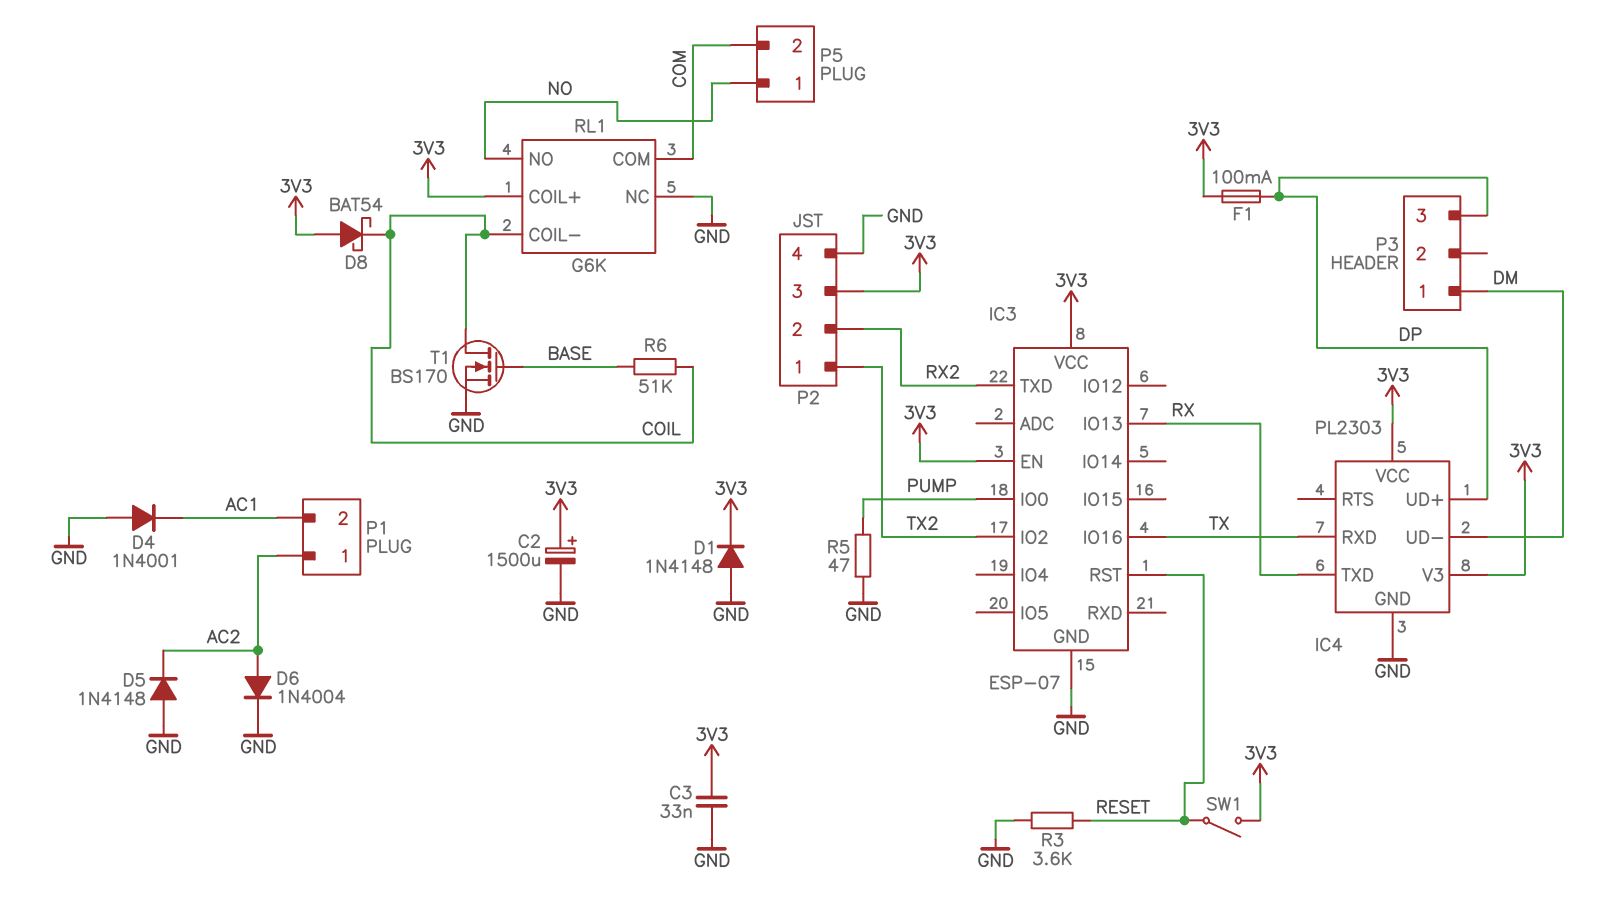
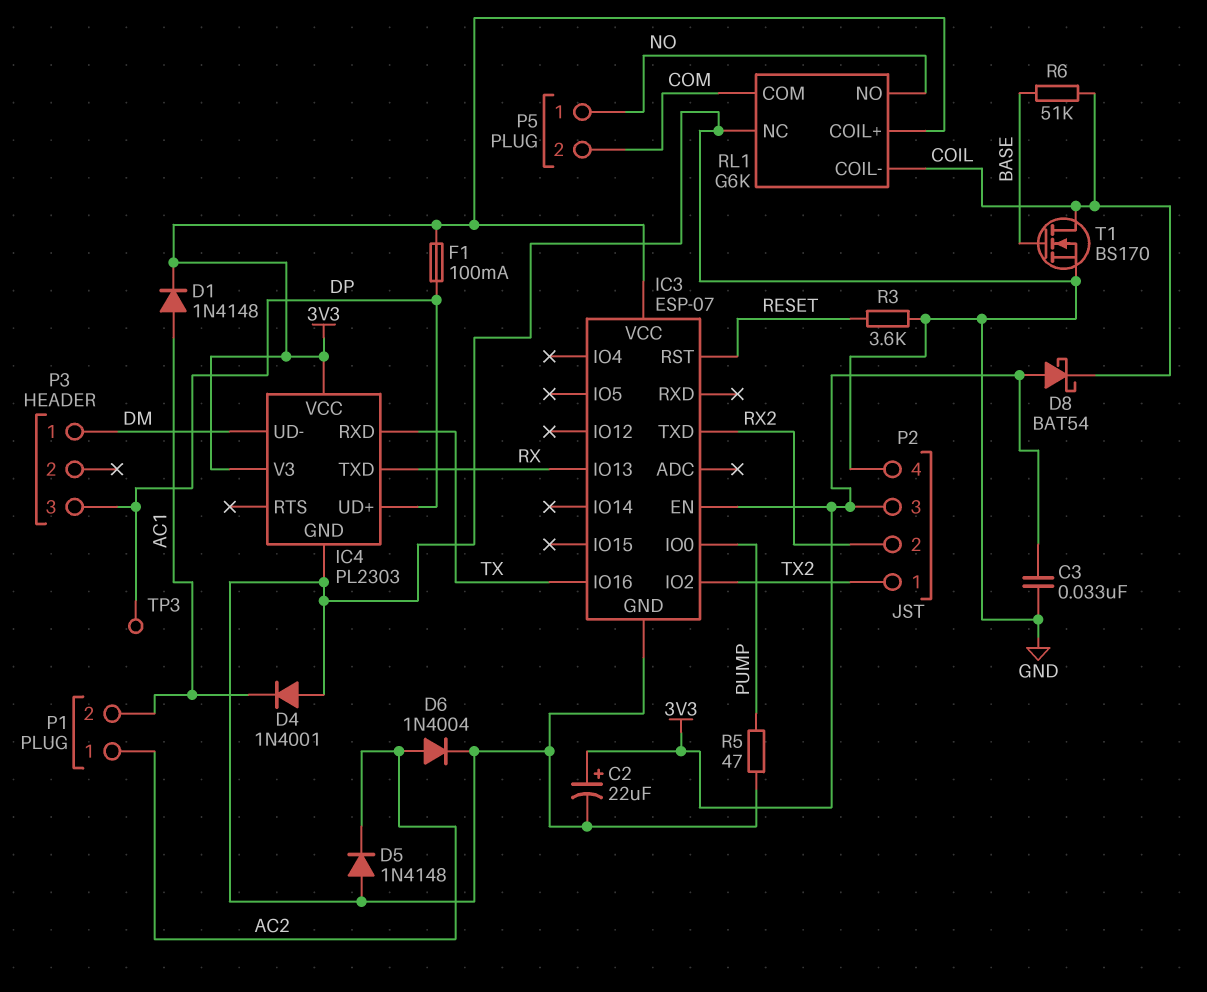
C2: 1500uF (plus 3V3, minus GND) -> 22uF (plus 3V3, minus GND)
D1: diode 1N4148 (A GND, K 3V3) -> diode 1N4148 (A AC1, K 3V3)
SW1: switch (3V3, RESET) -> none
TP3: none -> test point (DP)

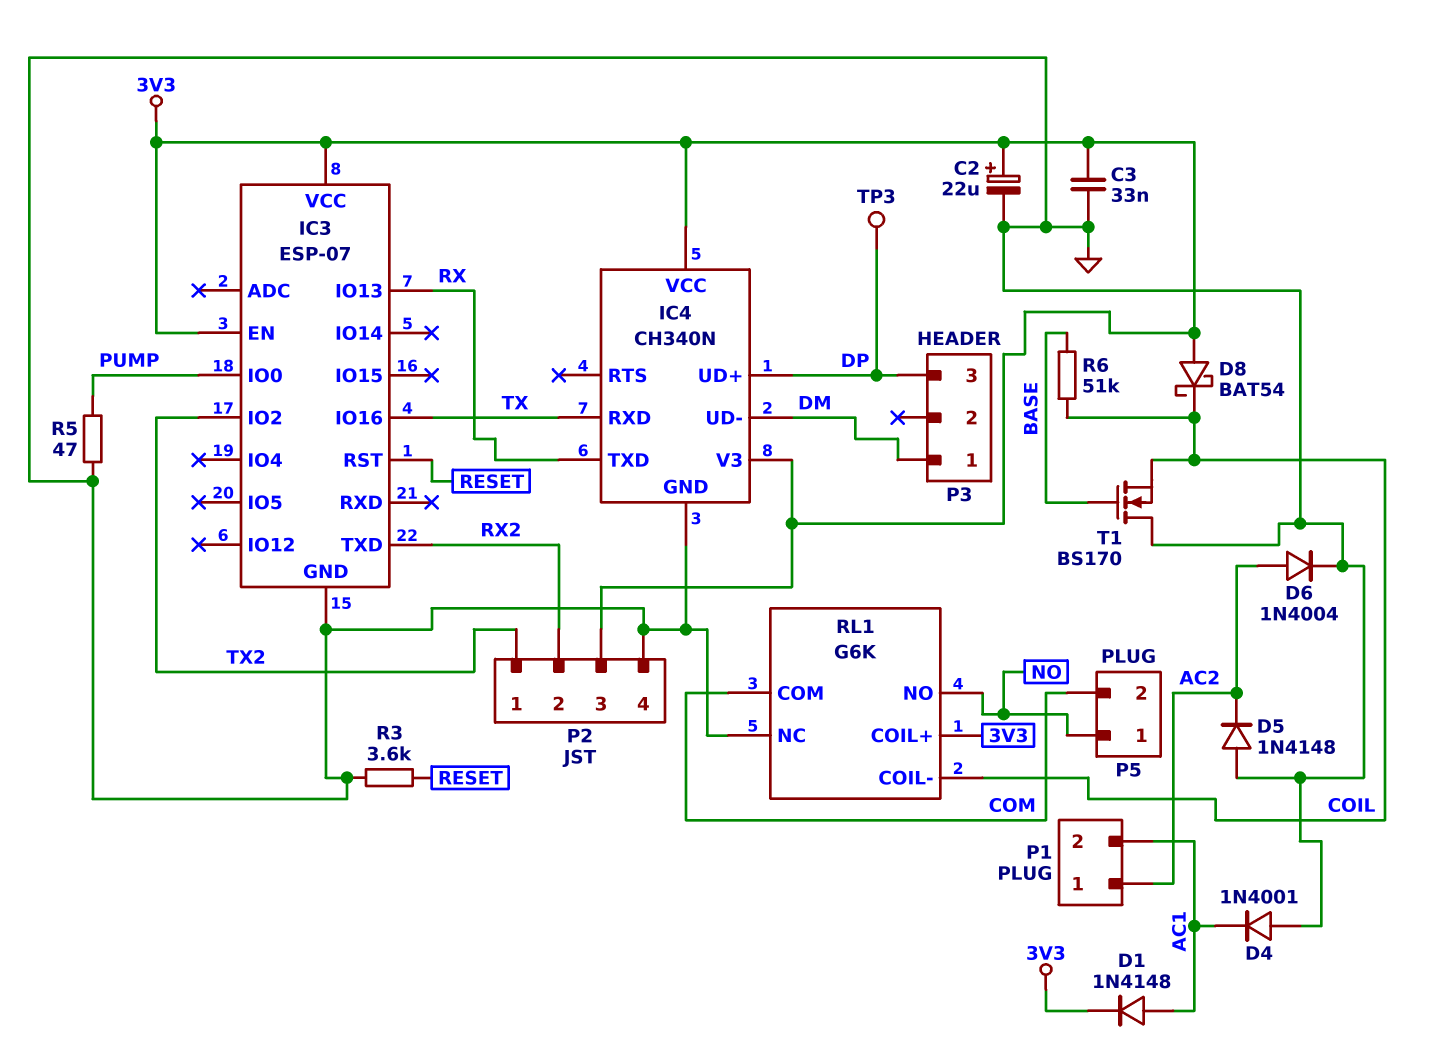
F1: 100mA (3V3, DP) -> none
IC4: PL2303 -> CH340N
T1: NMOS BS170 (G BASE, D COIL, S GND) -> NMOS BS170 (G BASE, D GND, S COIL)

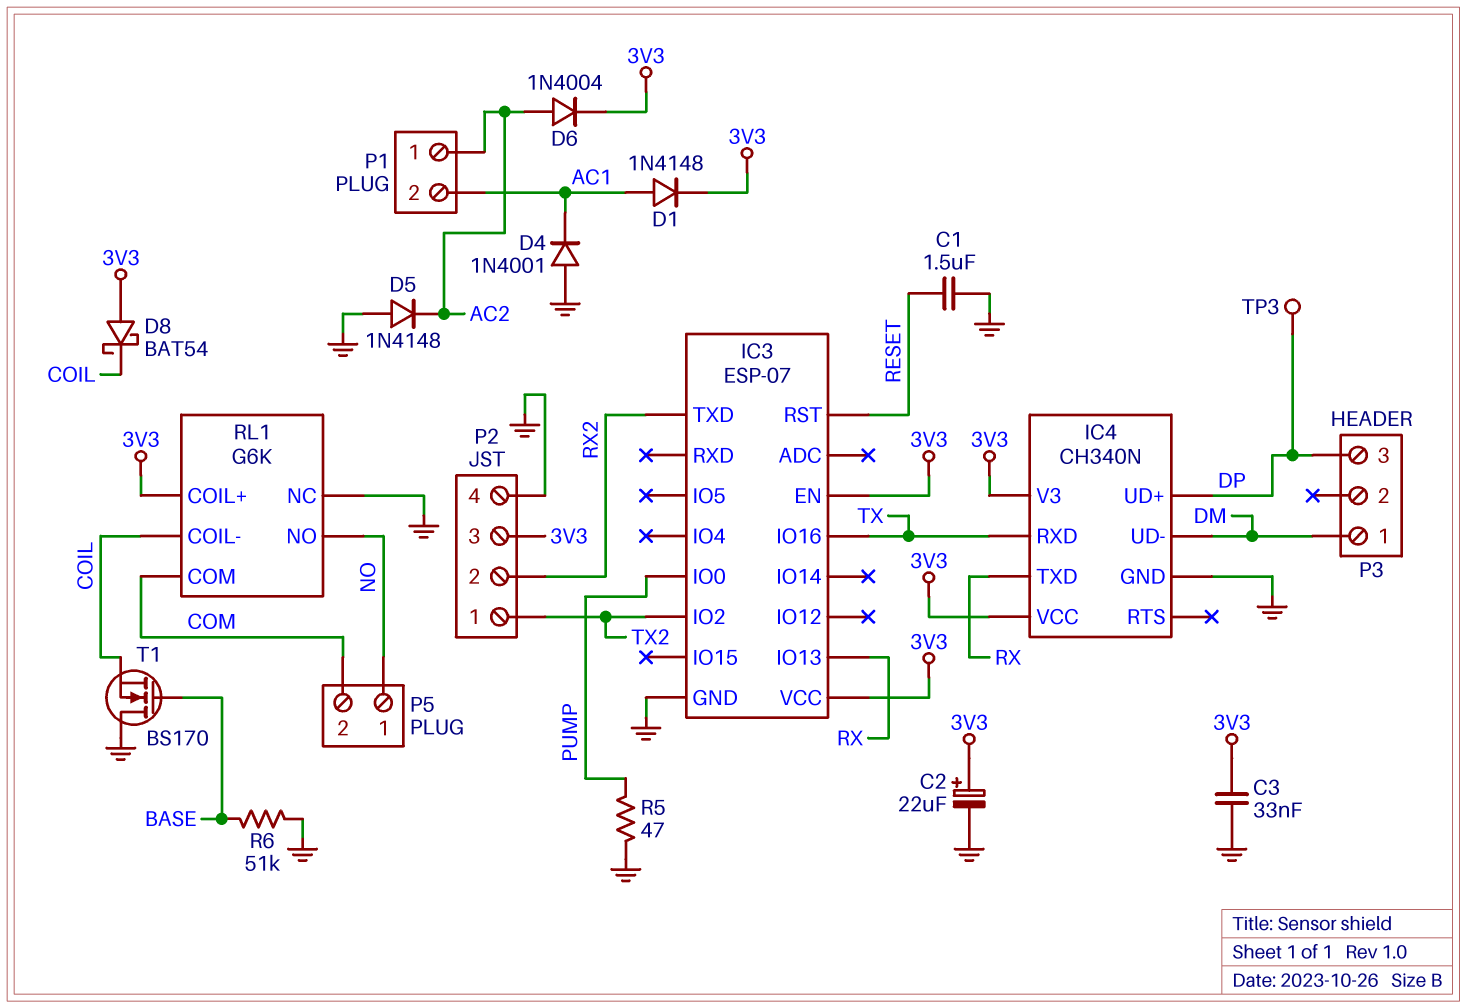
C1: none -> 1.5uF (GND, RESET)
D6: diode 1N4004 (A AC2, K GND) -> diode 1N4004 (A AC2, K 3V3)
R3: 3.6k (GND, RESET) -> none
R6: 51k (BASE, COIL) -> 51k (BASE, GND)

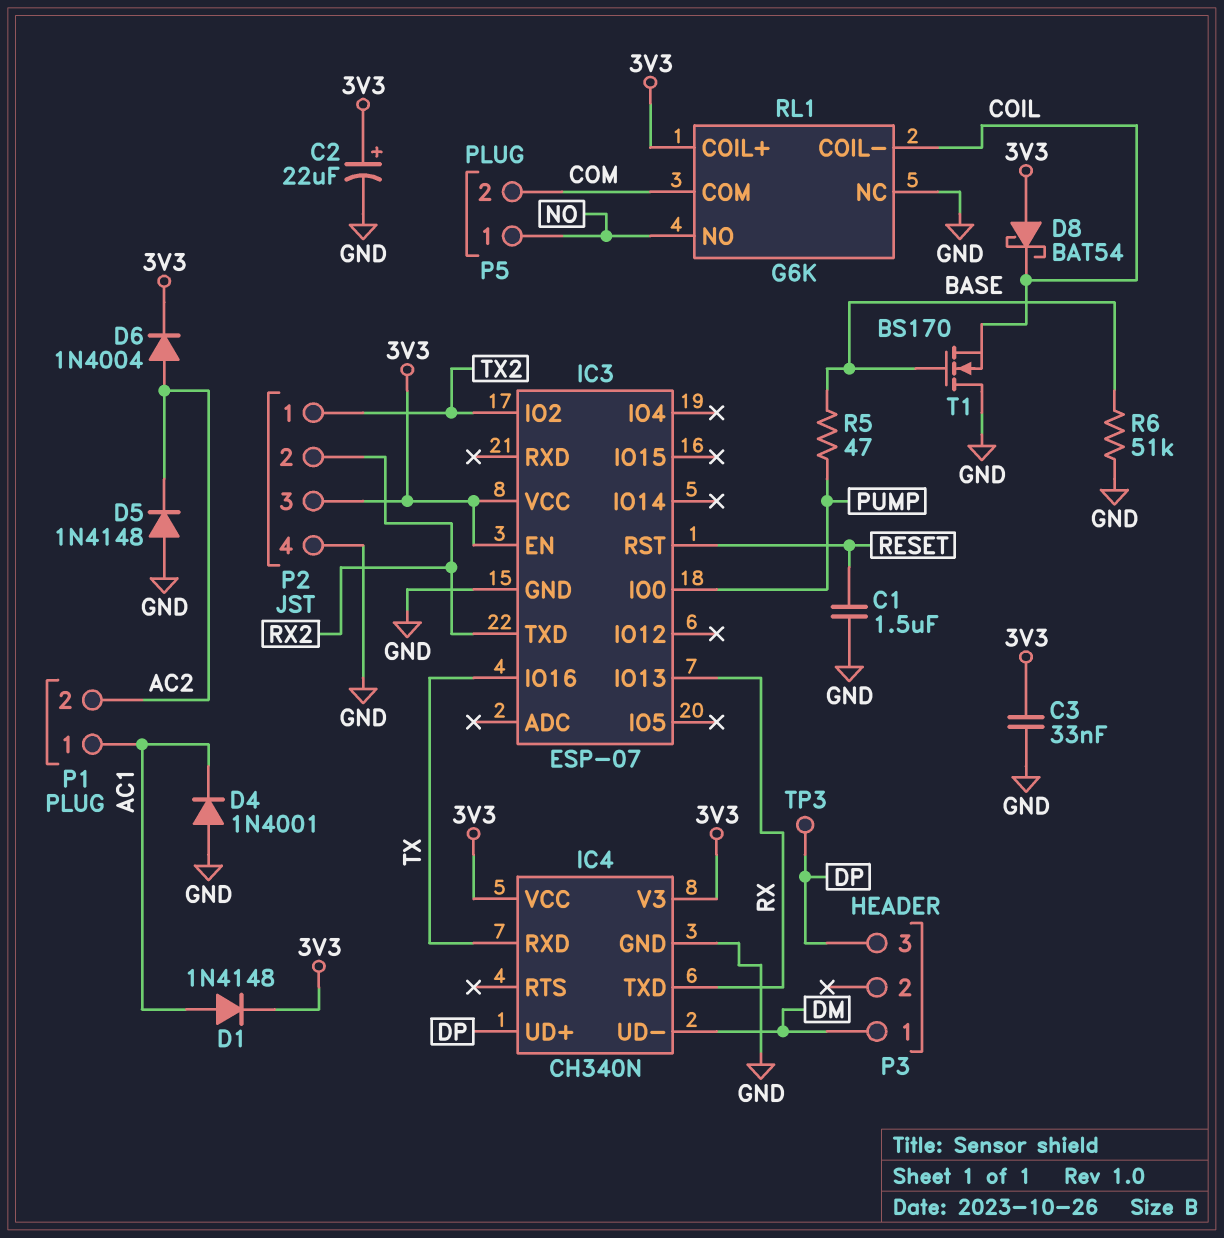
P1 pin 1: AC2 -> AC1
P1 pin 2: AC1 -> AC2
R5: 47 (GND, PUMP) -> 47 (BASE, PUMP)

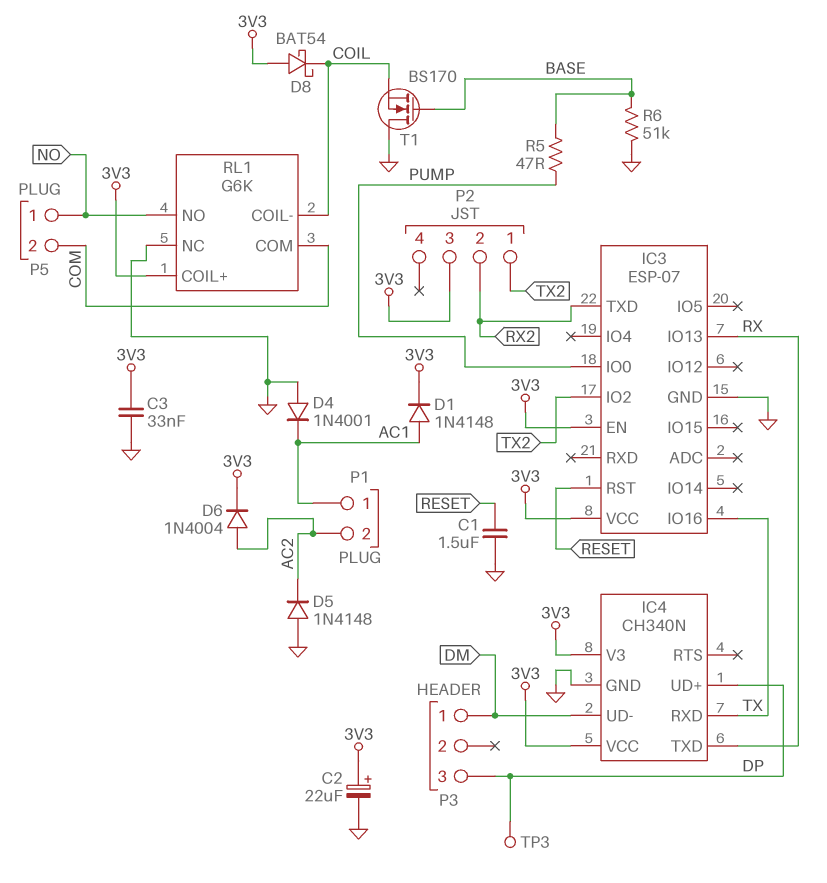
P2 pin 4: GND -> none

